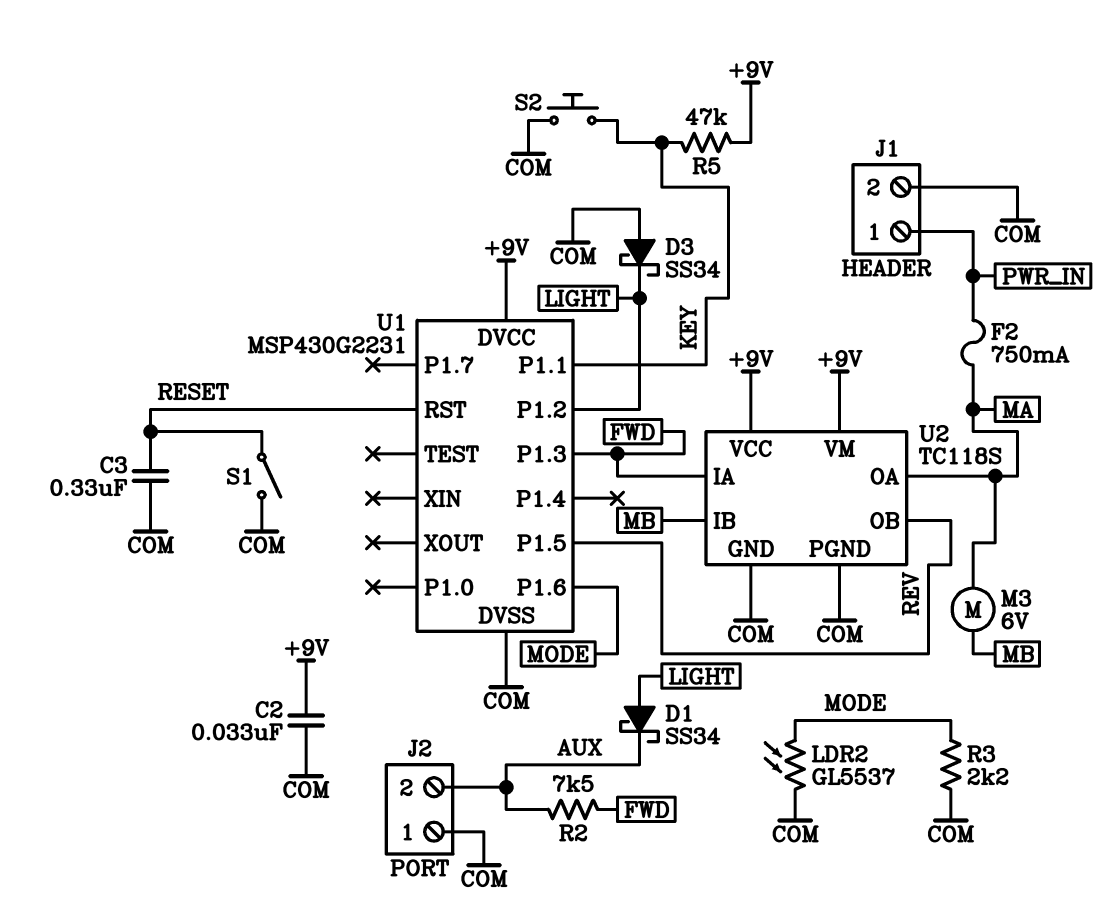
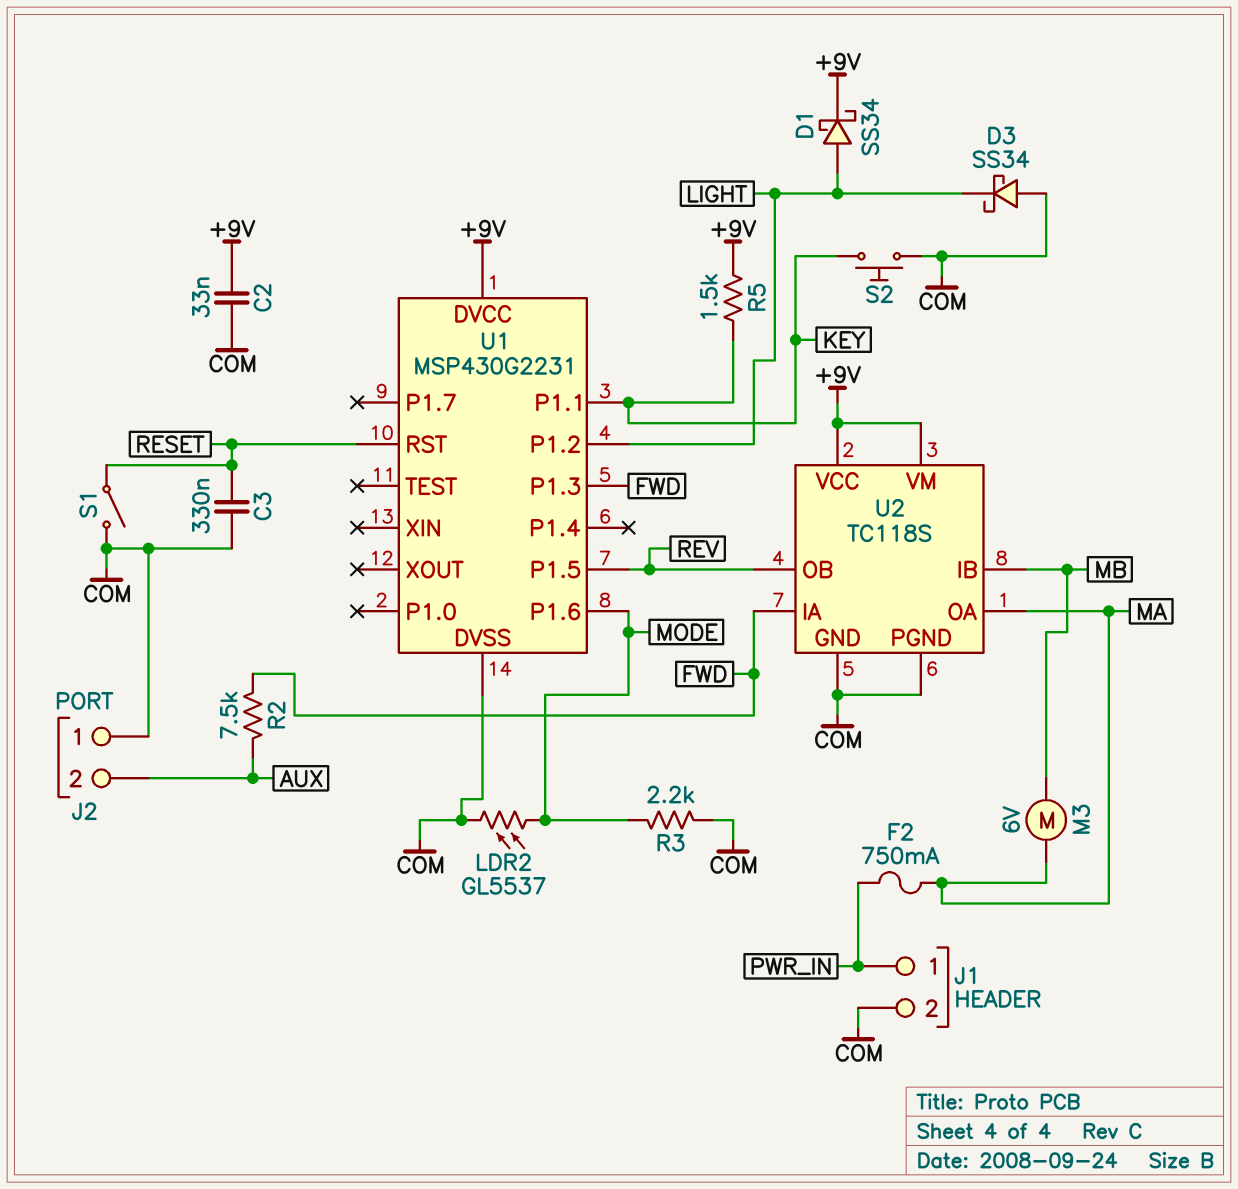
D1: schottky SS34 (A LIGHT, K AUX) -> schottky SS34 (A LIGHT, K +9V)
R5: 47k (+9V, KEY) -> 1.5k (+9V, KEY)

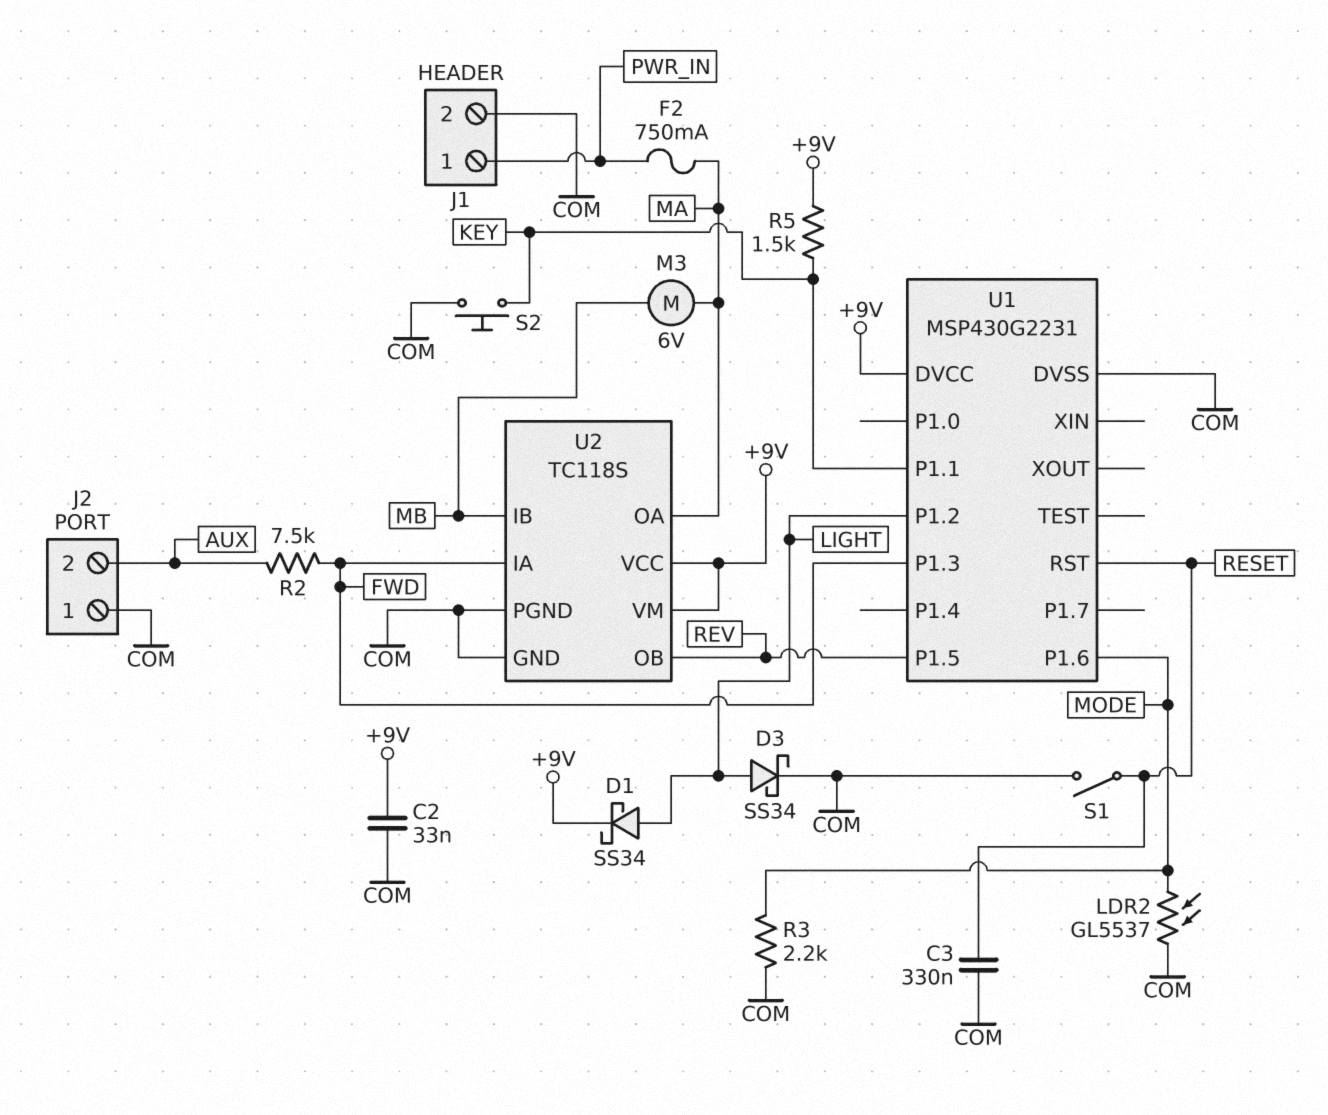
D3: schottky SS34 (A COM, K LIGHT) -> schottky SS34 (A LIGHT, K COM)

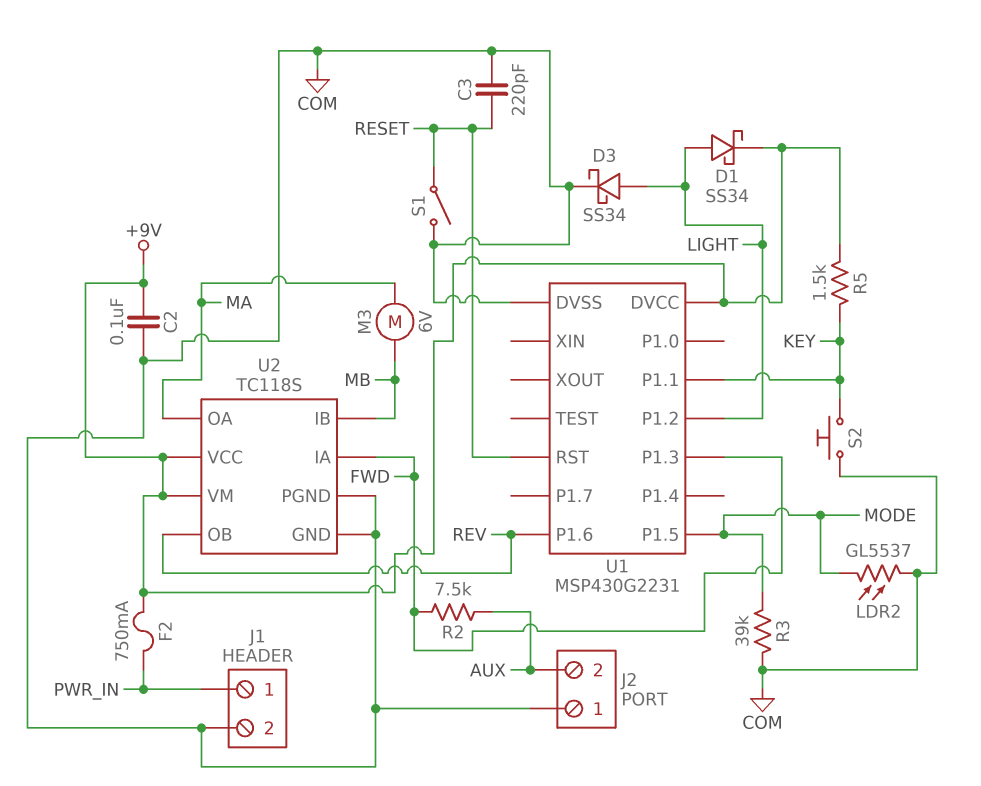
C2: 33nF (+9V, COM) -> 100nF (+9V, COM)
C3: 330nF (COM, RESET) -> 220pF (COM, RESET)
F2: 750mA (MA, PWR_IN) -> 750mA (+9V, PWR_IN)
R3: 2.2k (COM, MODE) -> 39k (COM, MODE)
U1 pin P1.5: REV -> MODE
U1 pin P1.6: MODE -> REV

